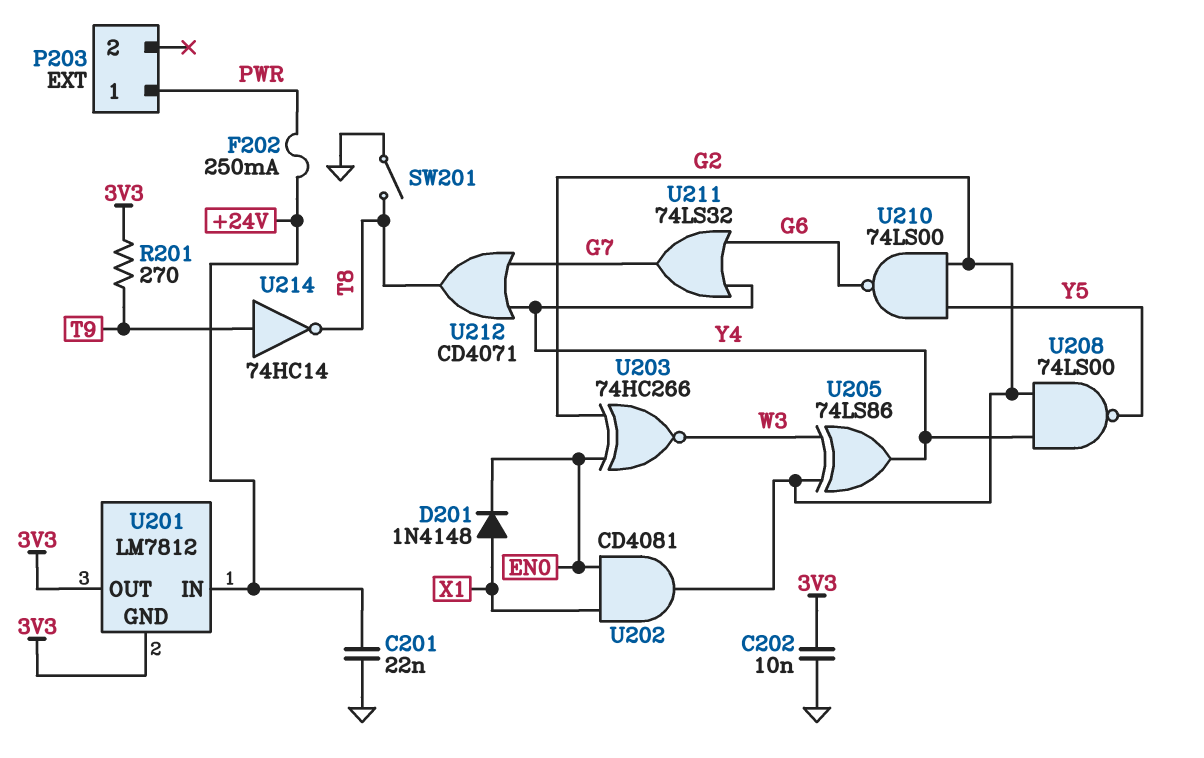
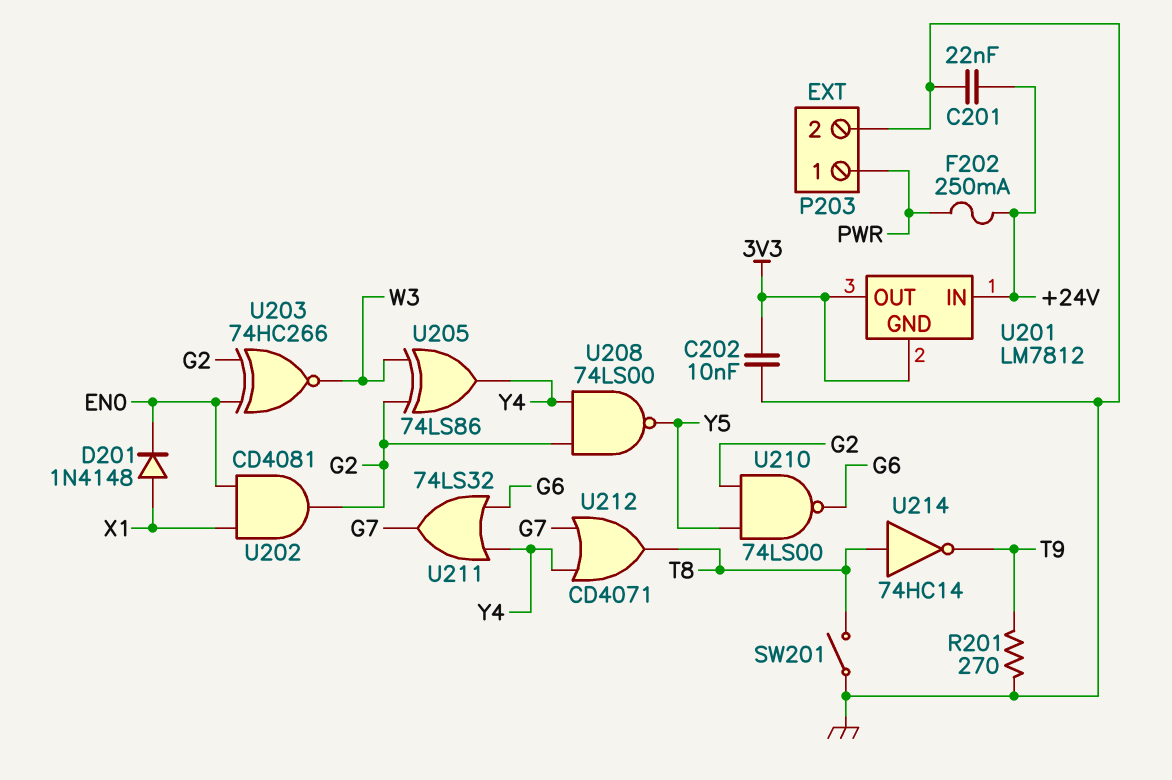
P203 pin 2: none -> GND
R201: 270 (3V3, T9) -> 270 (GND, T9)
U214: NOT 74HC14 (in T9, out T8) -> NOT 74HC14 (in T8, out T9)

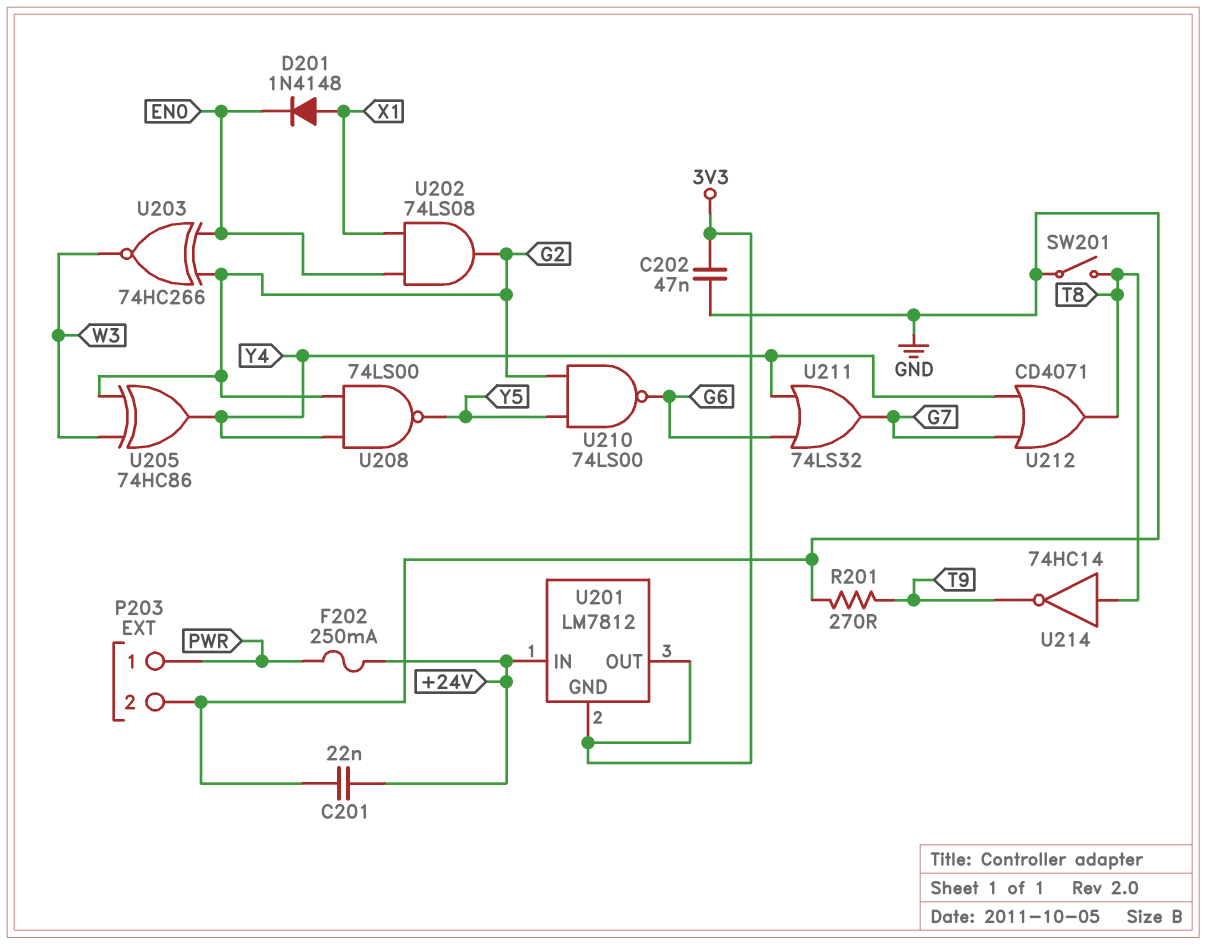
C202: 10nF (3V3, GND) -> 47nF (3V3, GND)
U202: AND CD4081 (in EN0, in X1, out G2) -> AND 74LS08 (in EN0, in X1, out G2)
U205: XOR 74LS86 (in G2, in W3, out Y4) -> XOR 74HC86 (in G2, in W3, out Y4)

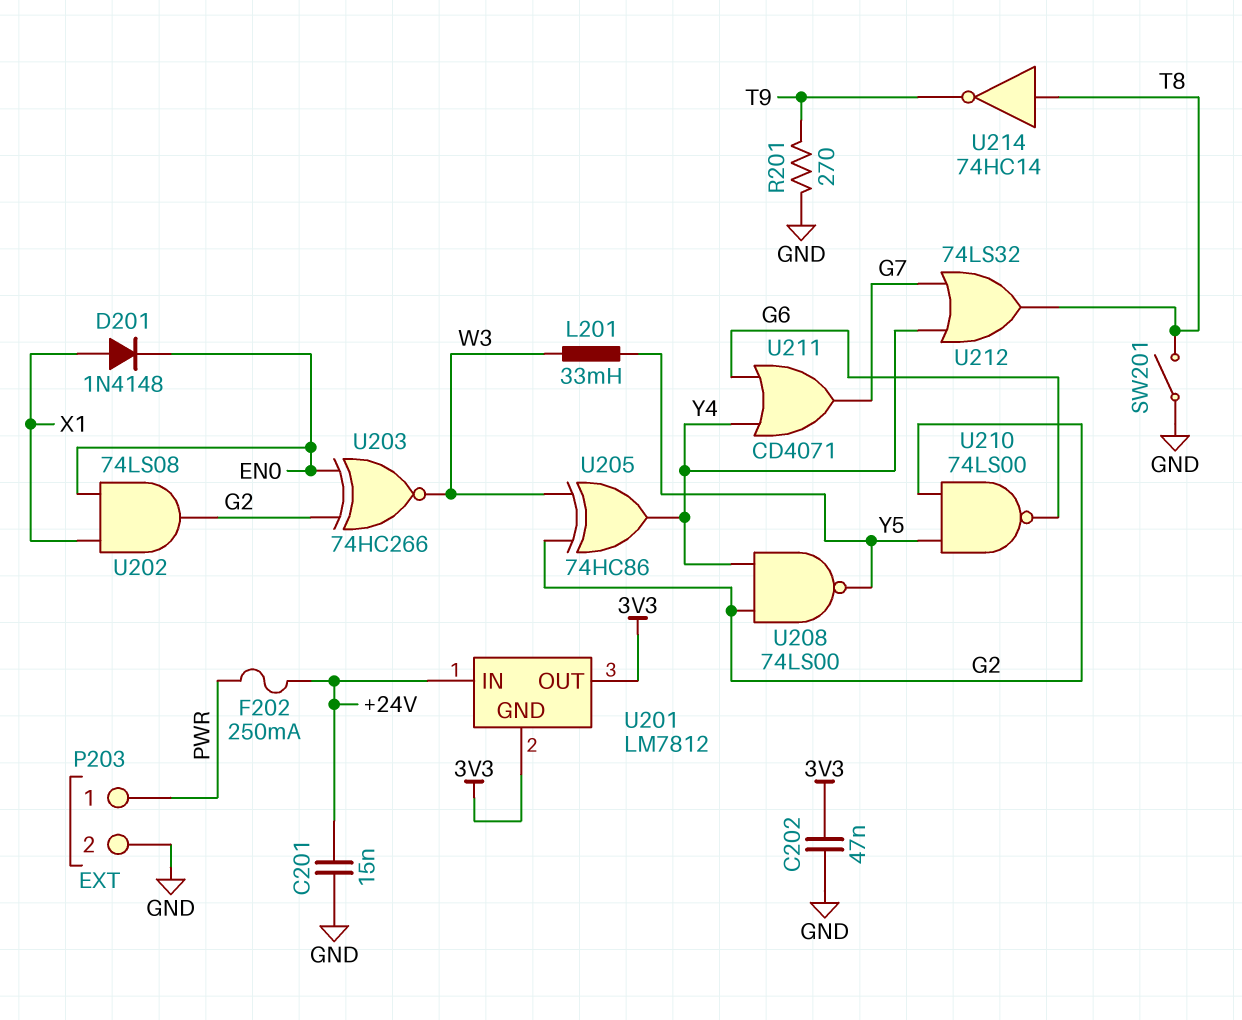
C201: 22nF (+24V, GND) -> 15nF (+24V, GND)
L201: none -> 33mH (W3, Y5)
U211: OR 74LS32 (in G6, in Y4, out G7) -> OR CD4071 (in G6, in Y4, out G7)
U212: OR CD4071 (in G7, in Y4, out T8) -> OR 74LS32 (in G7, in Y4, out T8)

